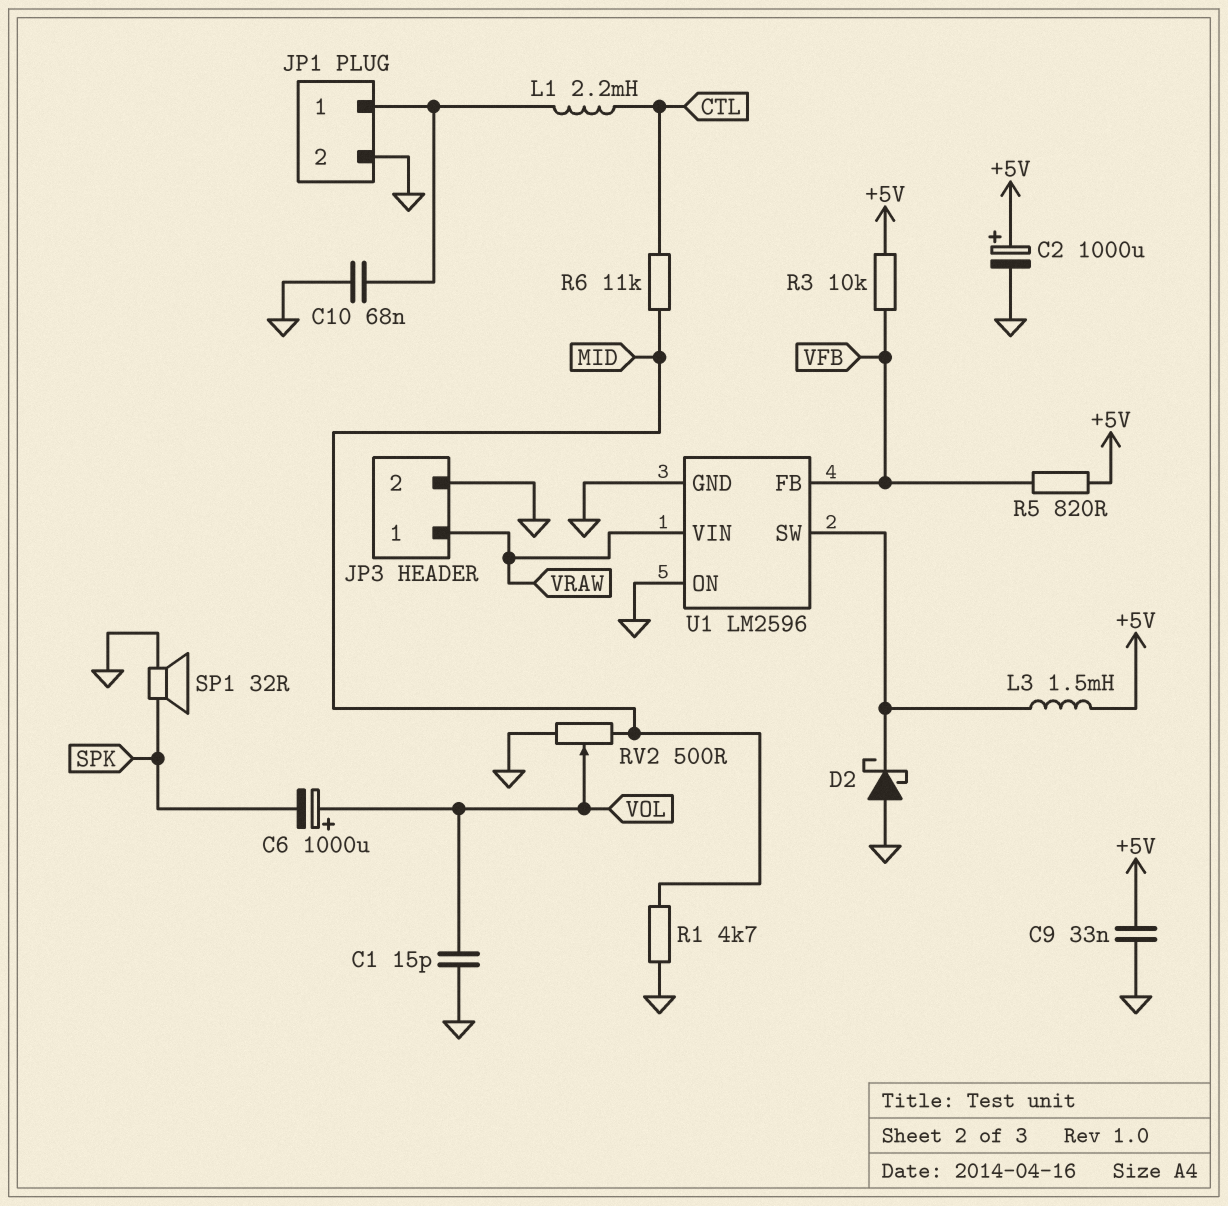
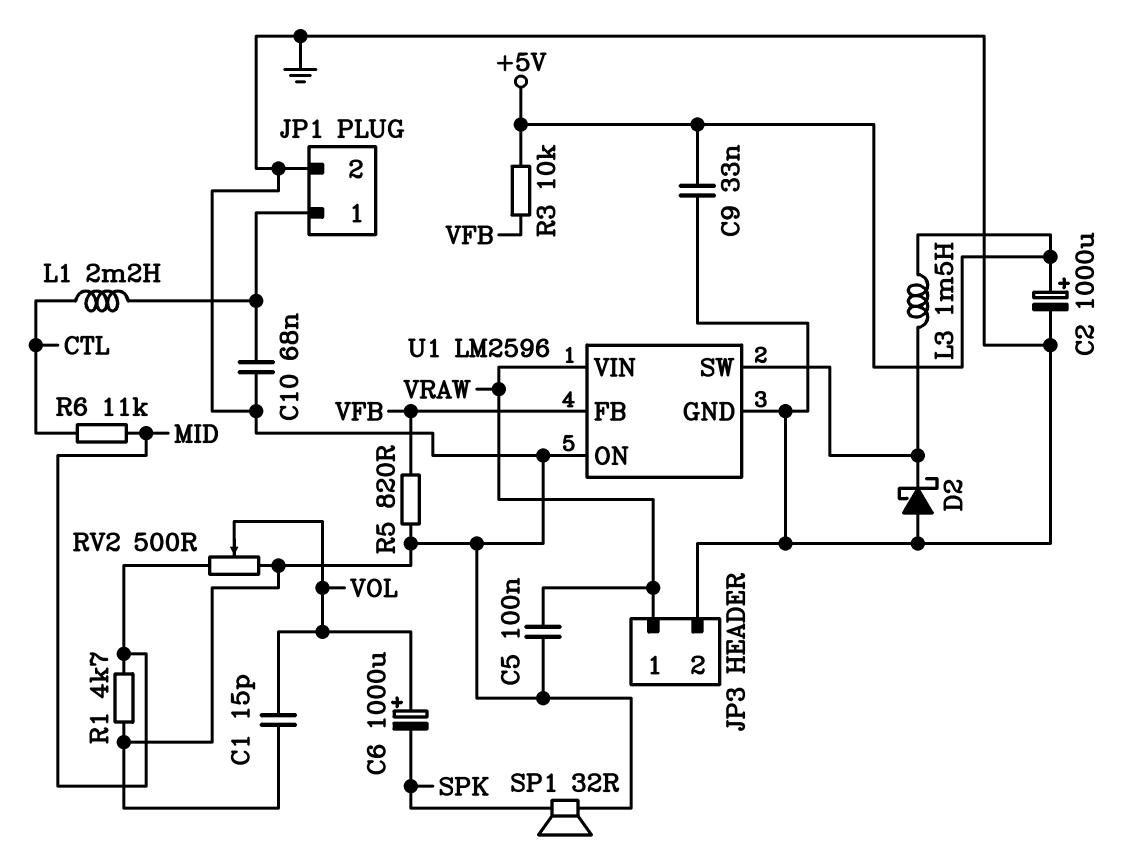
C5: none -> 100nF (GND, VRAW)
R5: 820 (+5V, VFB) -> 820 (GND, VFB)

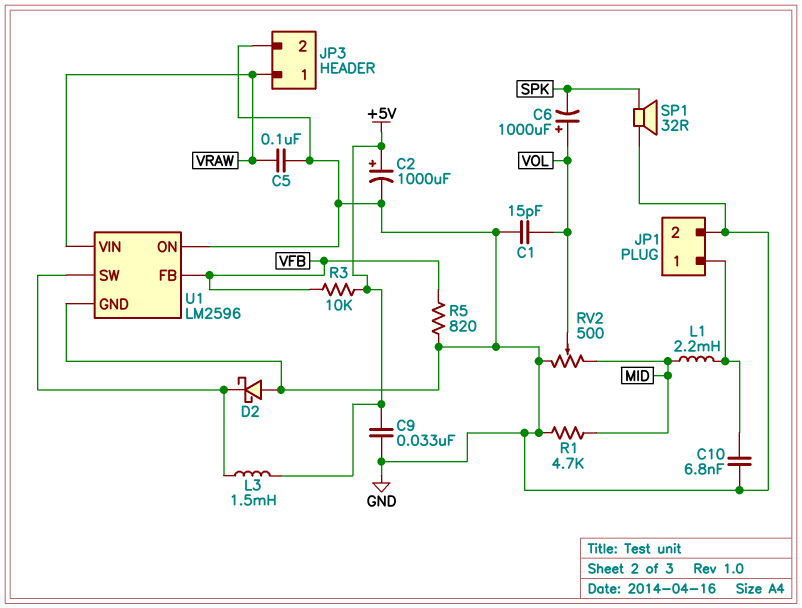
C10: 68nF (GND, JP1/1) -> 6.8nF (GND, JP1/1)
L1: 2.2mH (CTL, JP1/1) -> 2.2mH (JP1/1, MID)
R6: 11k (CTL, MID) -> none

